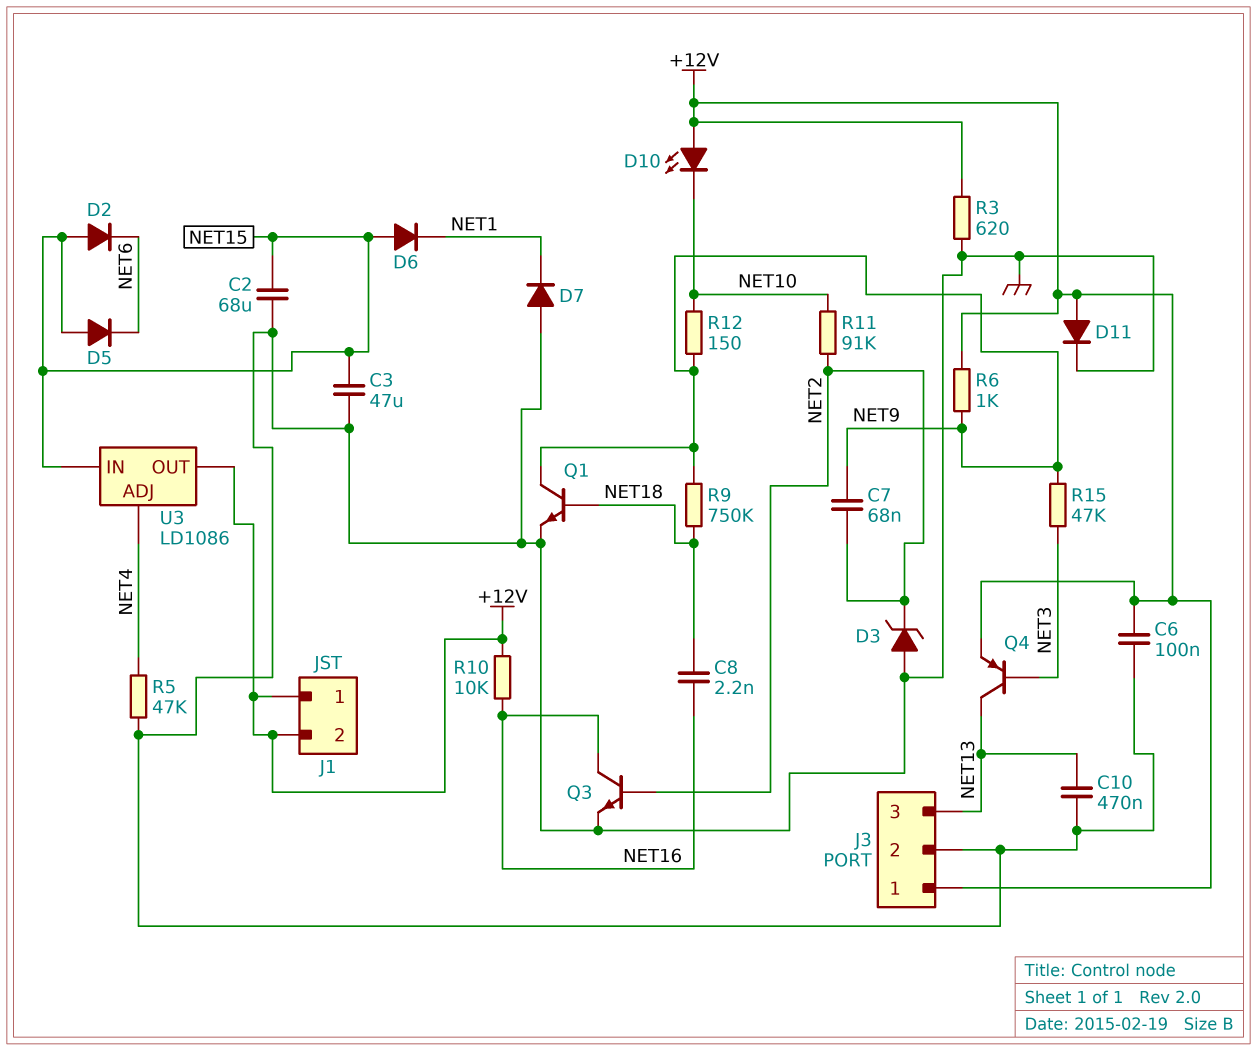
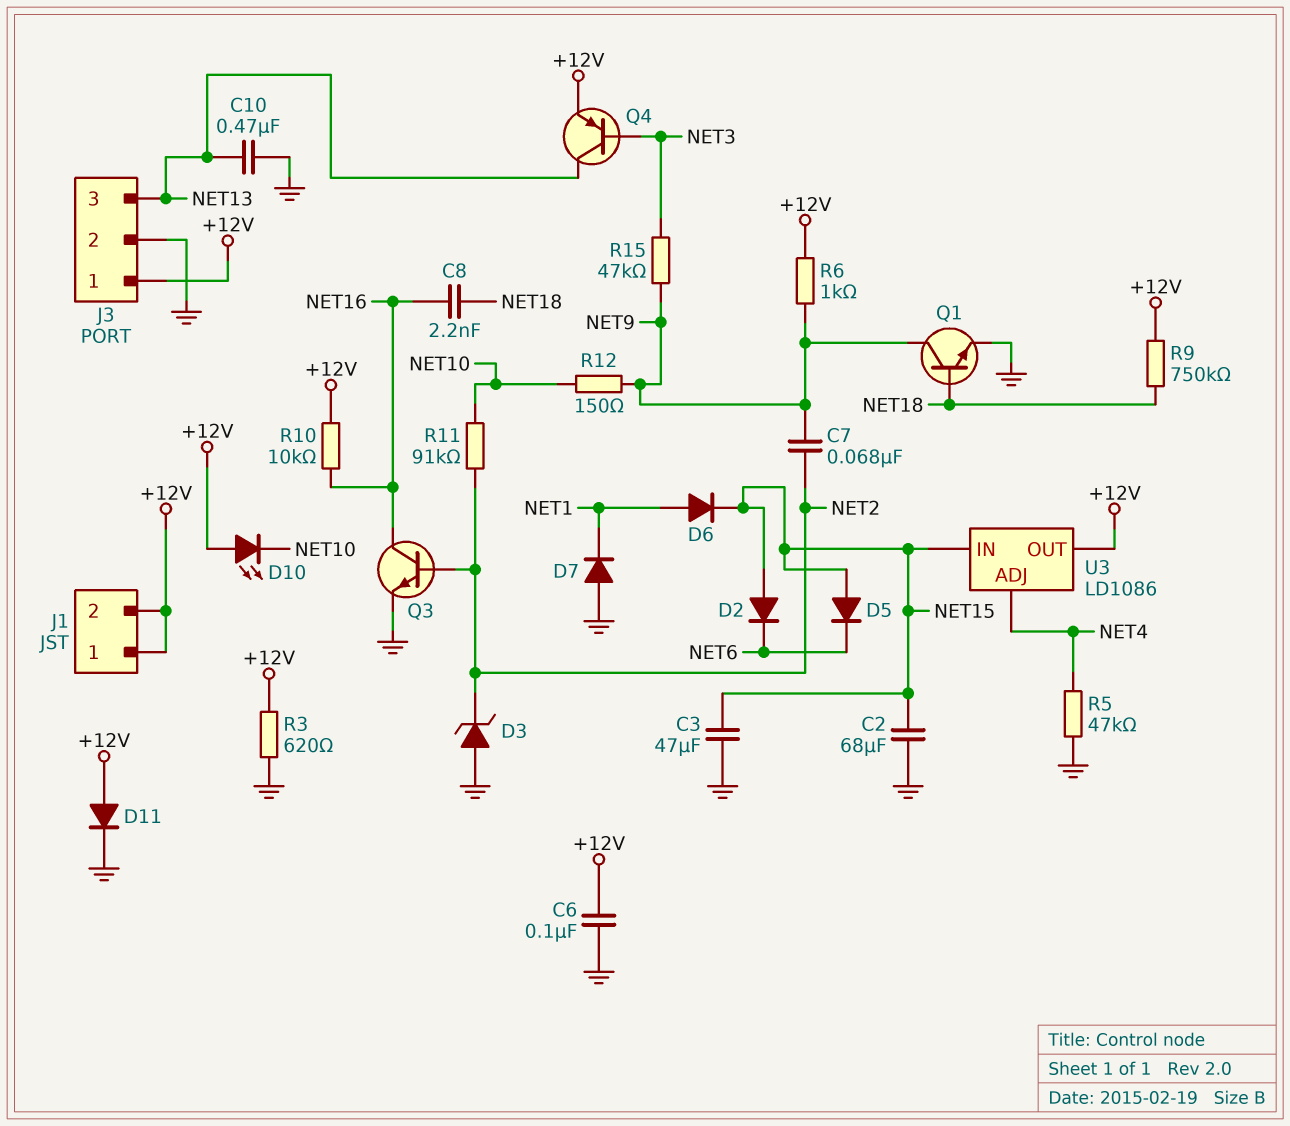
D6: diode (A NET15, K NET1) -> diode (A NET1, K NET15)
R9: 750k (NET9, NET18) -> 750k (+12V, NET18)

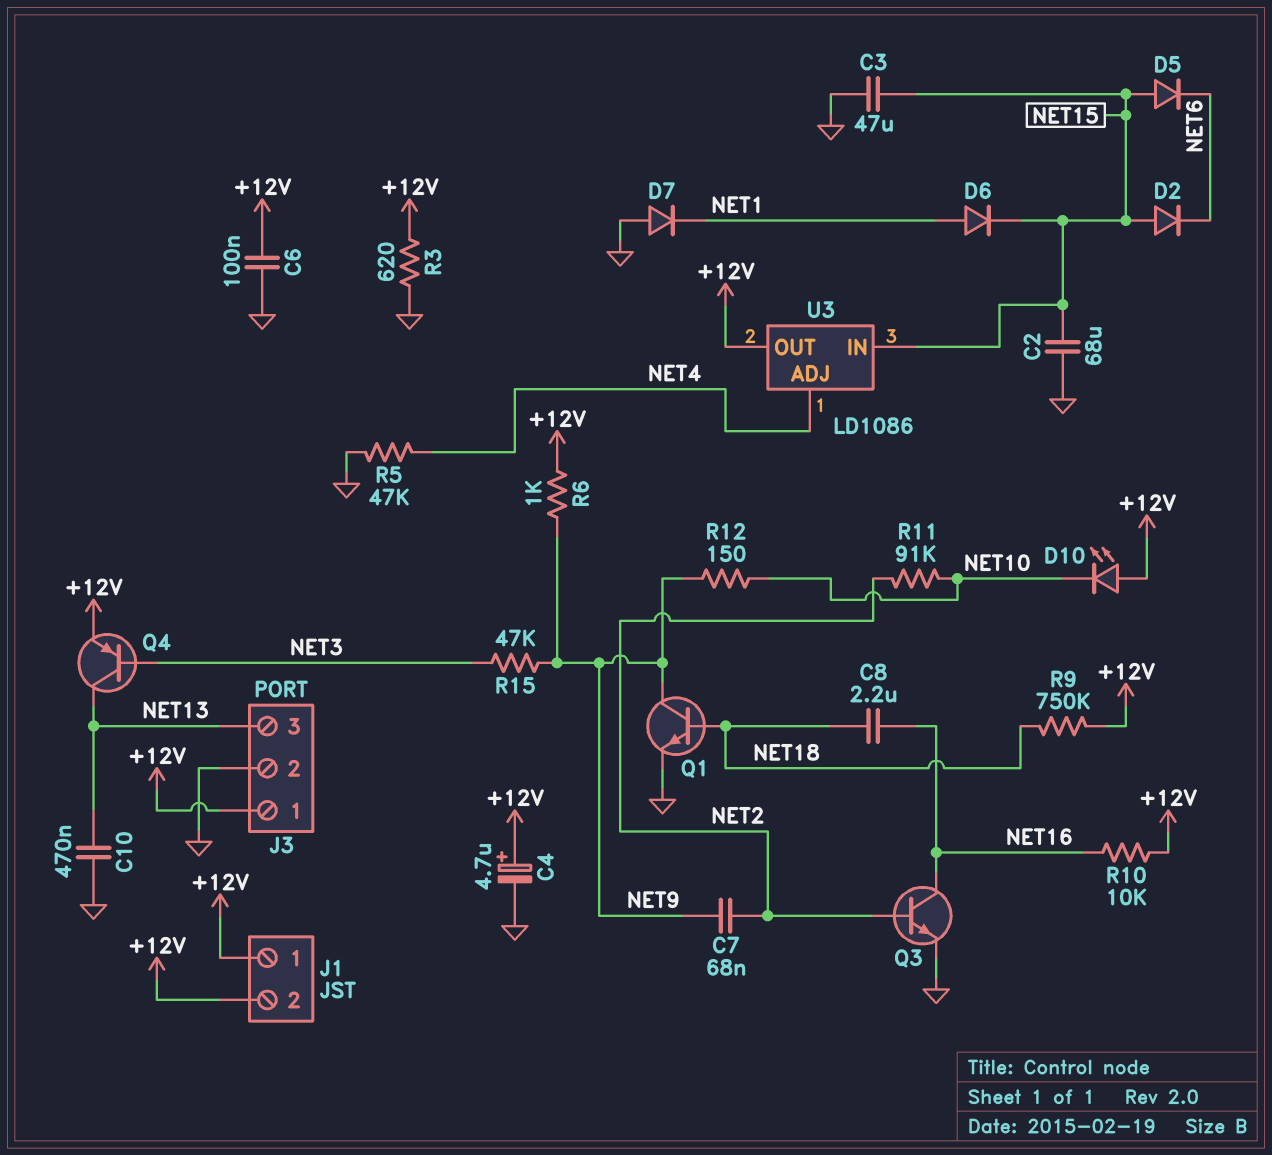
C4: none -> 4.7uF (plus +12V, minus GND)
C8: 2.2nF (NET16, NET18) -> 2.2uF (NET16, NET18)
D3: zener (A GND, K NET2) -> none
D11: diode (A +12V, K GND) -> none

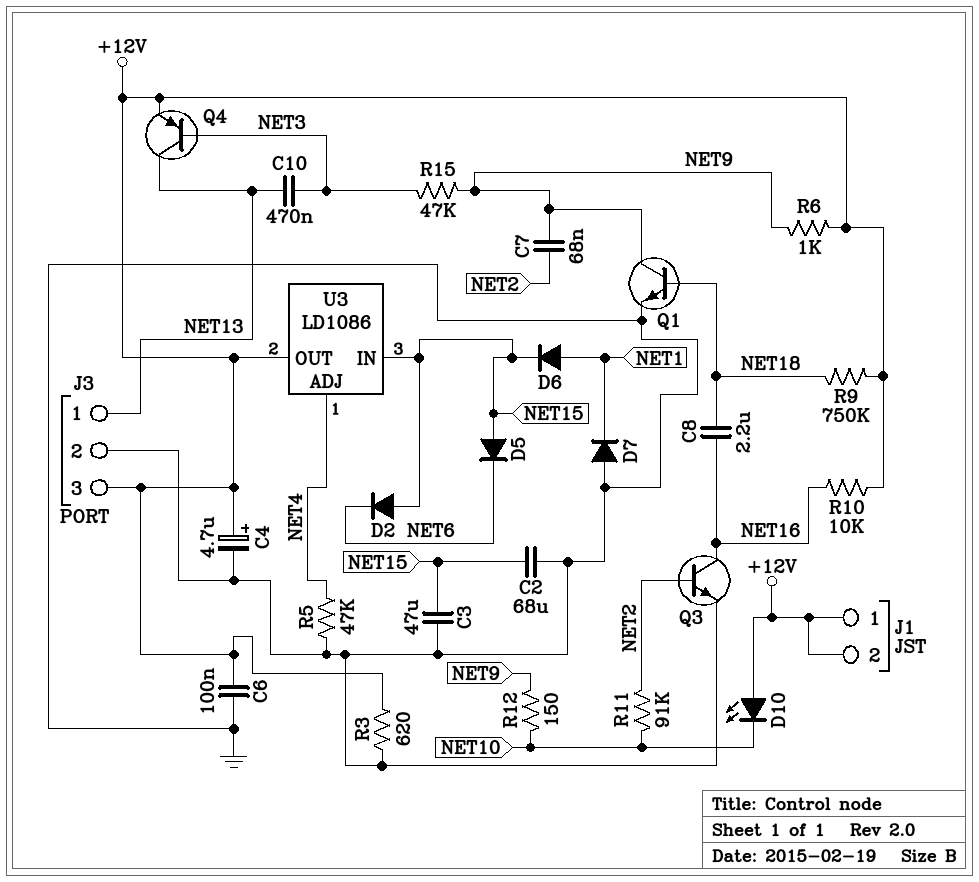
C10: 470nF (GND, NET13) -> 470nF (NET3, NET13)
J3 pin 1: +12V -> NET13
J3 pin 3: NET13 -> +12V

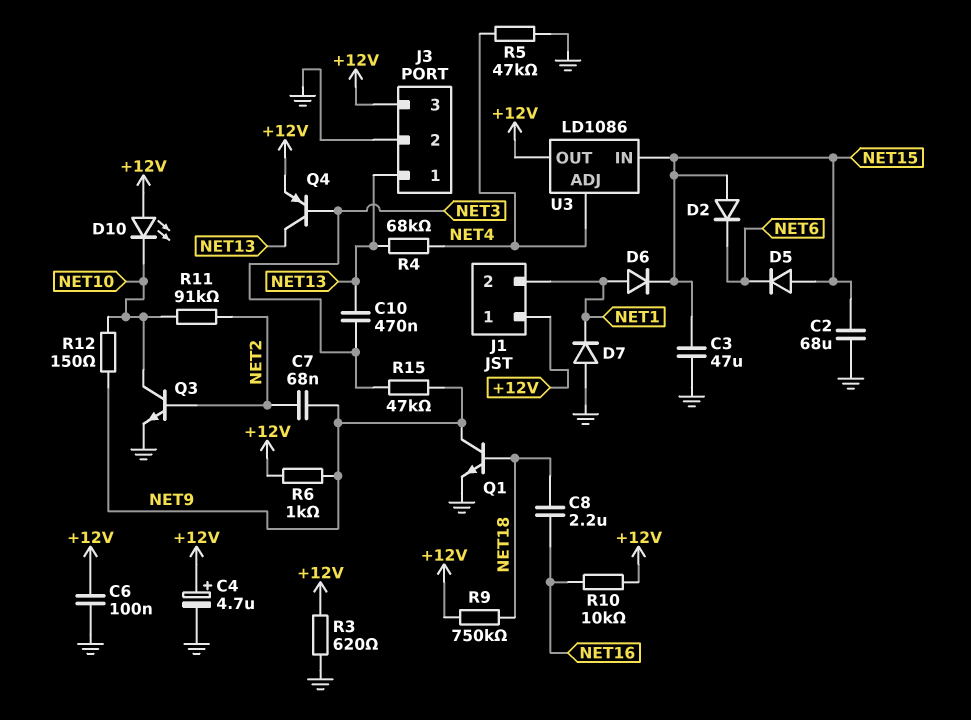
J1 pin 2: +12V -> NET1
Q3: NPN (B NET2, C NET16, E GND) -> NPN (B NET2, C NET10, E GND)
R4: none -> 68k (NET4, NET13)

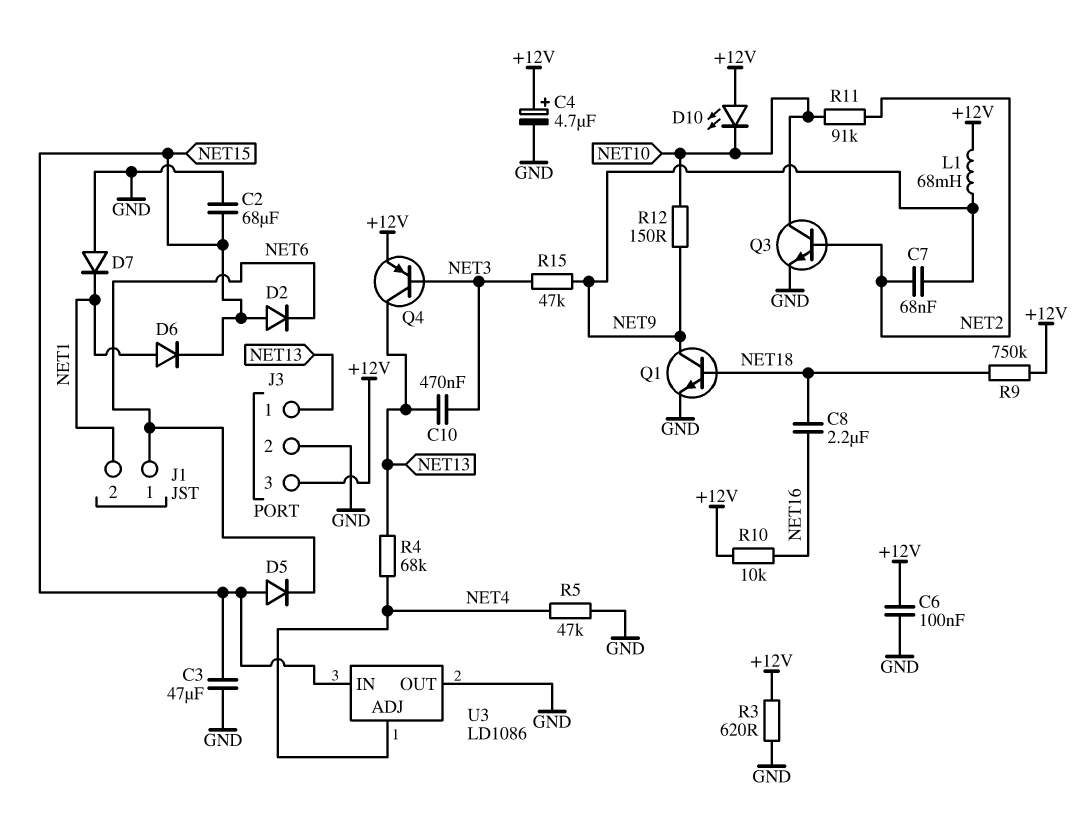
J1 pin 1: +12V -> NET6
L1: none -> 68mH (+12V, NET9)
R6: 1k (+12V, NET9) -> none
U3 pin OUT: +12V -> GND

